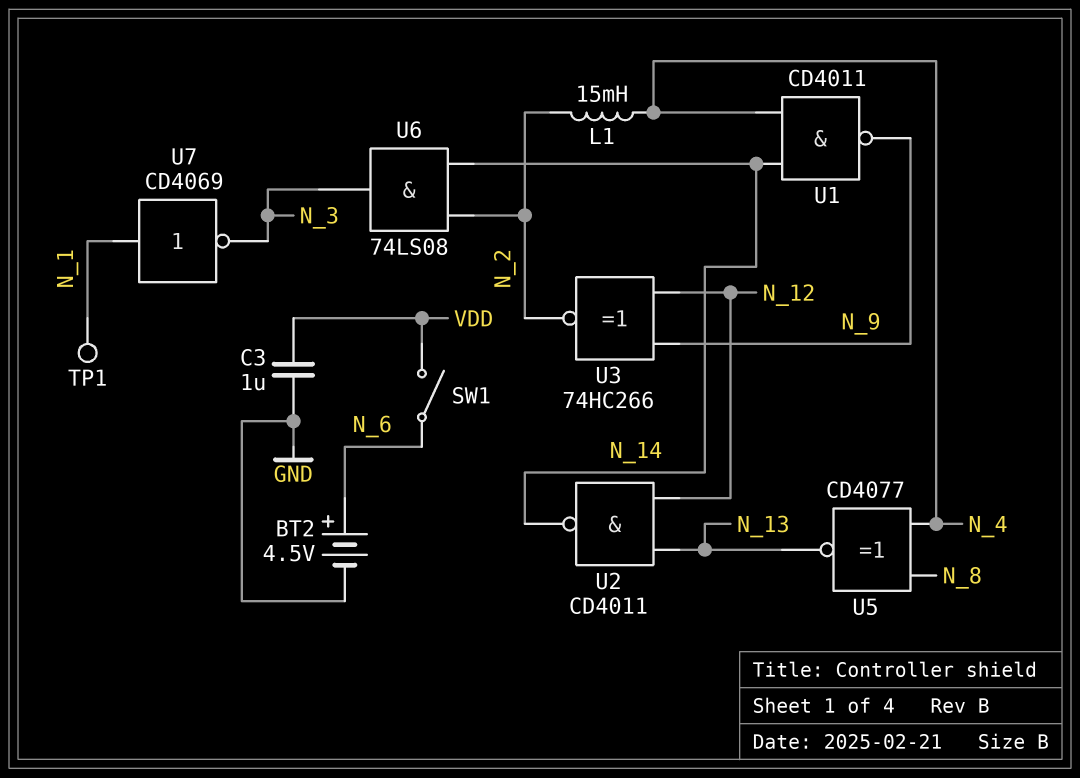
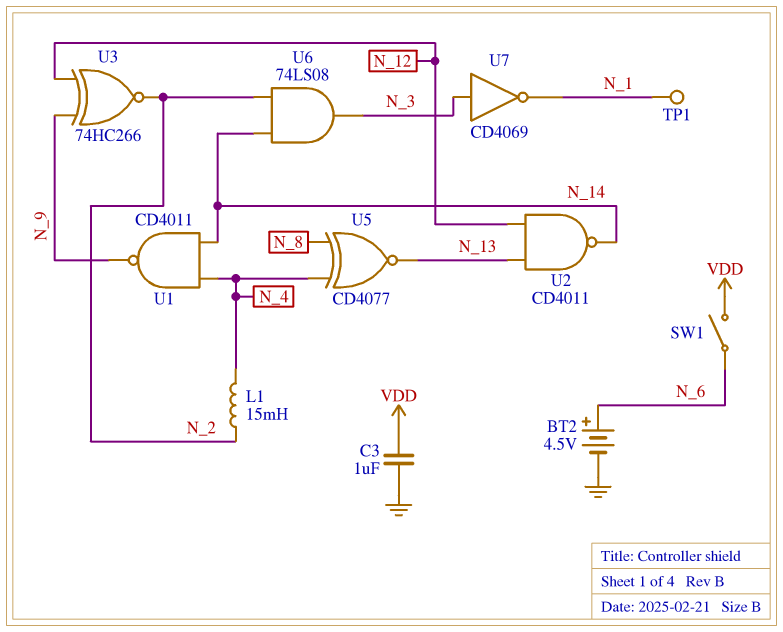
U7: NOT CD4069 (in N_1, out N_3) -> NOT CD4069 (in N_3, out N_1)

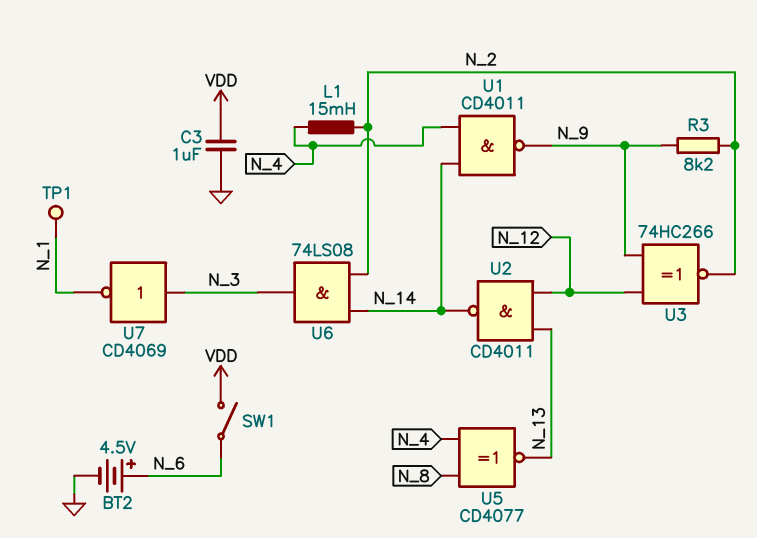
R3: none -> 8.2k (N_2, N_9)

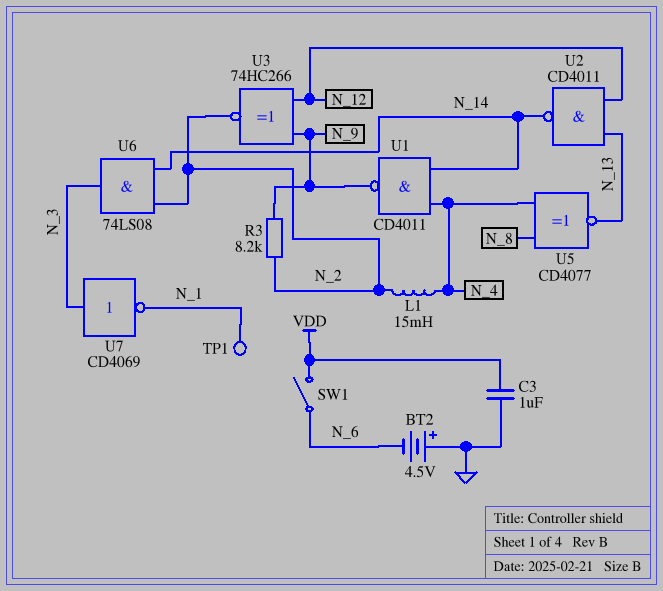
BT2: 4.5V (plus N_6, minus GND) -> 4.5V (plus GND, minus N_6)

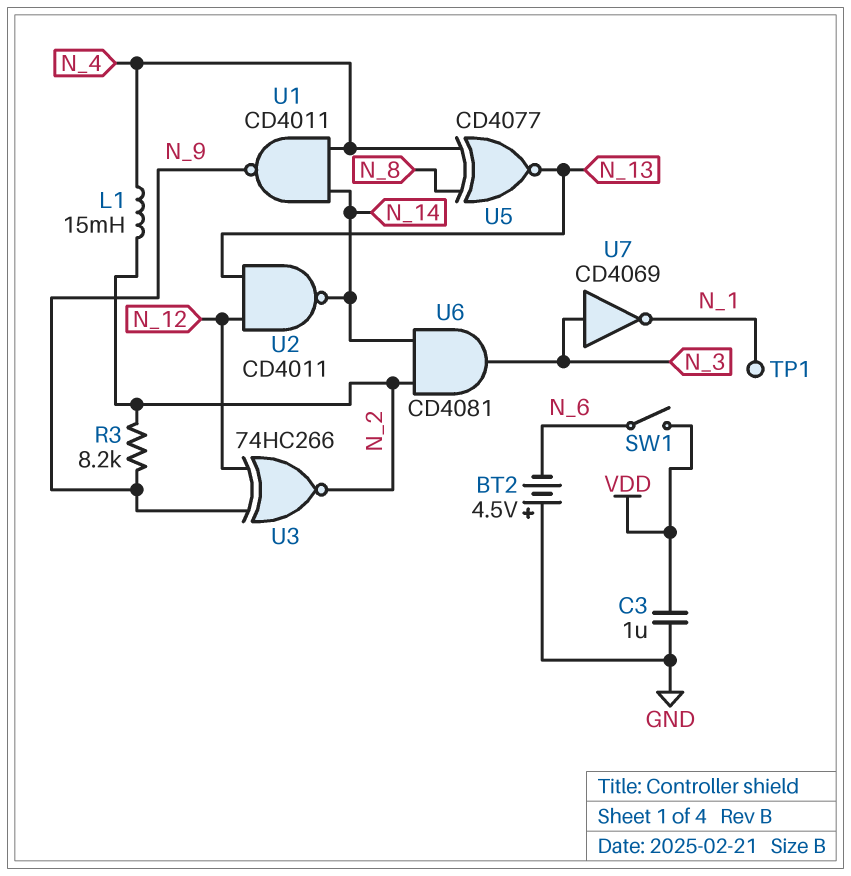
U6: AND 74LS08 (in N_2, in N_14, out N_3) -> AND CD4081 (in N_2, in N_14, out N_3)

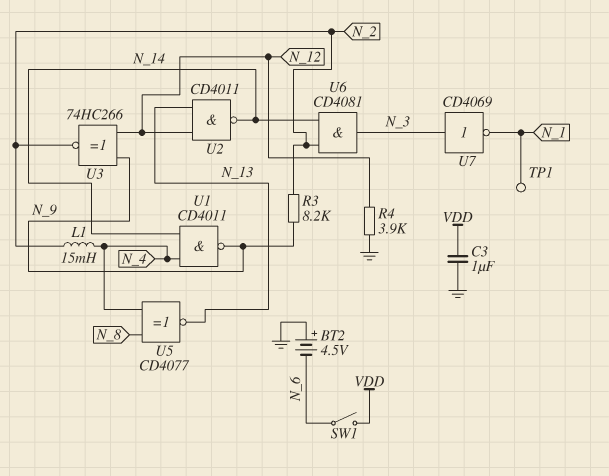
R4: none -> 3.9k (GND, N_12)

